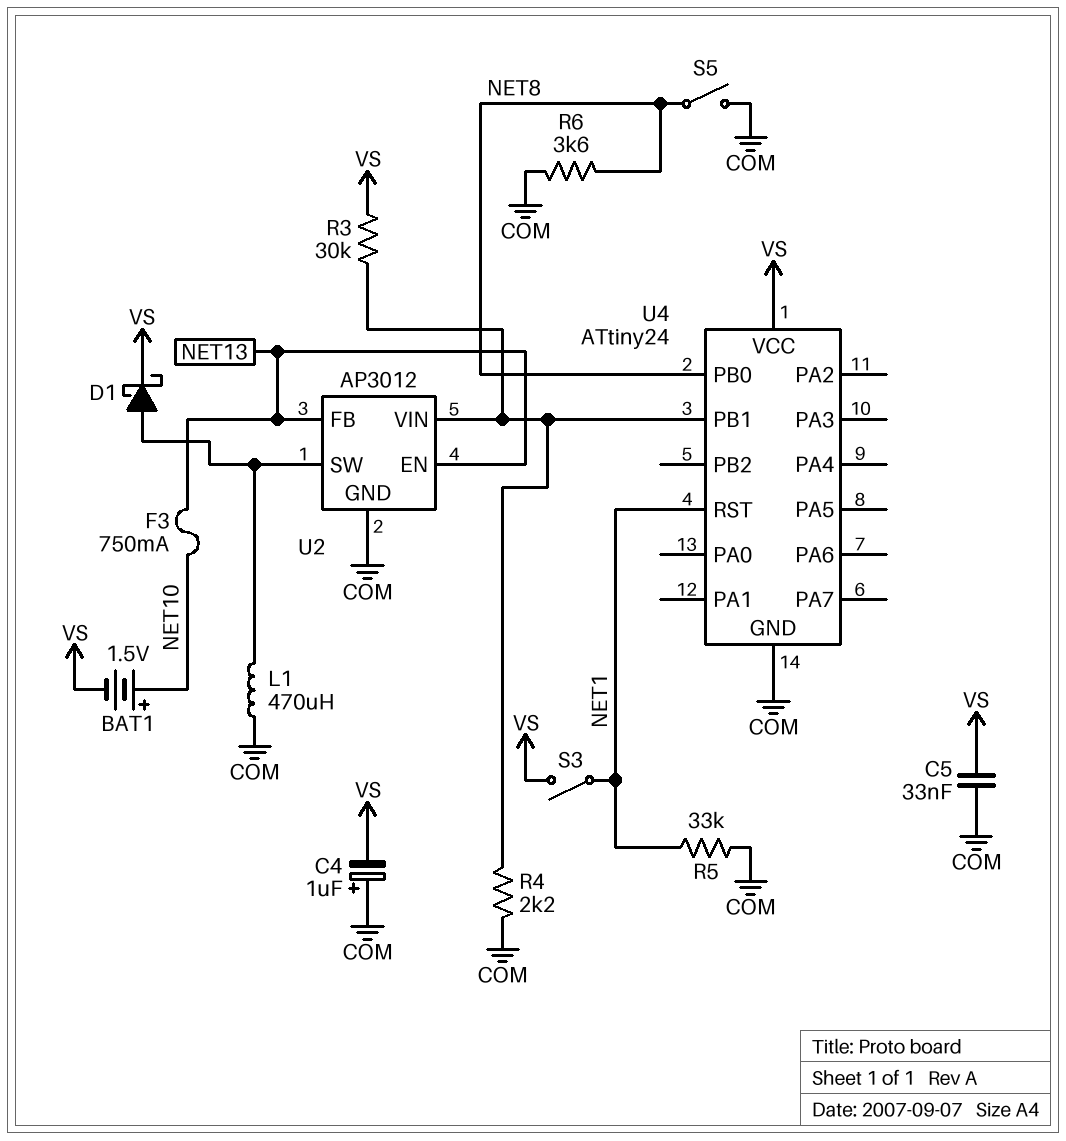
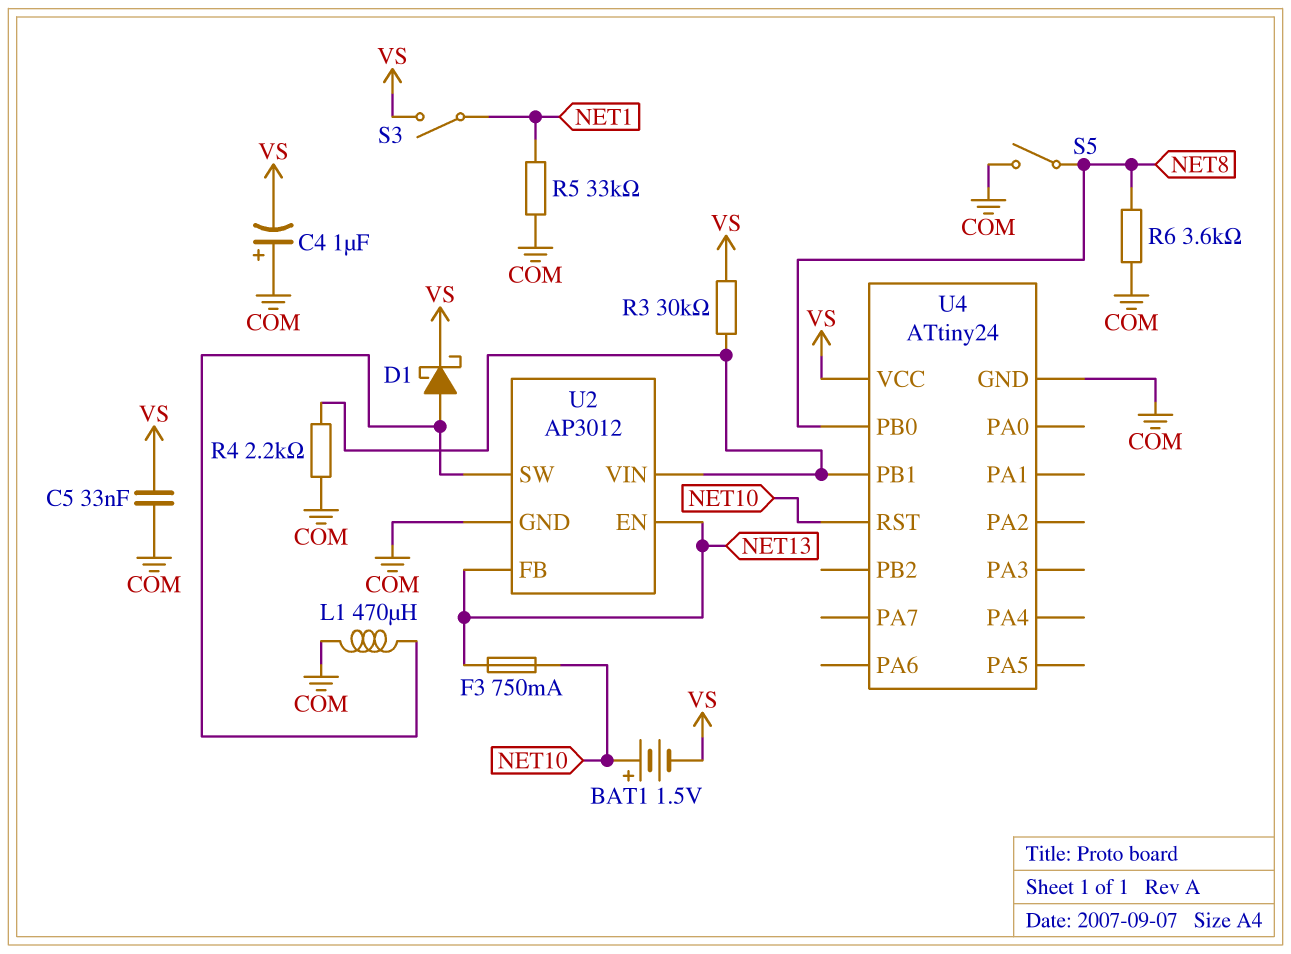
U4 pin RST: NET1 -> NET10

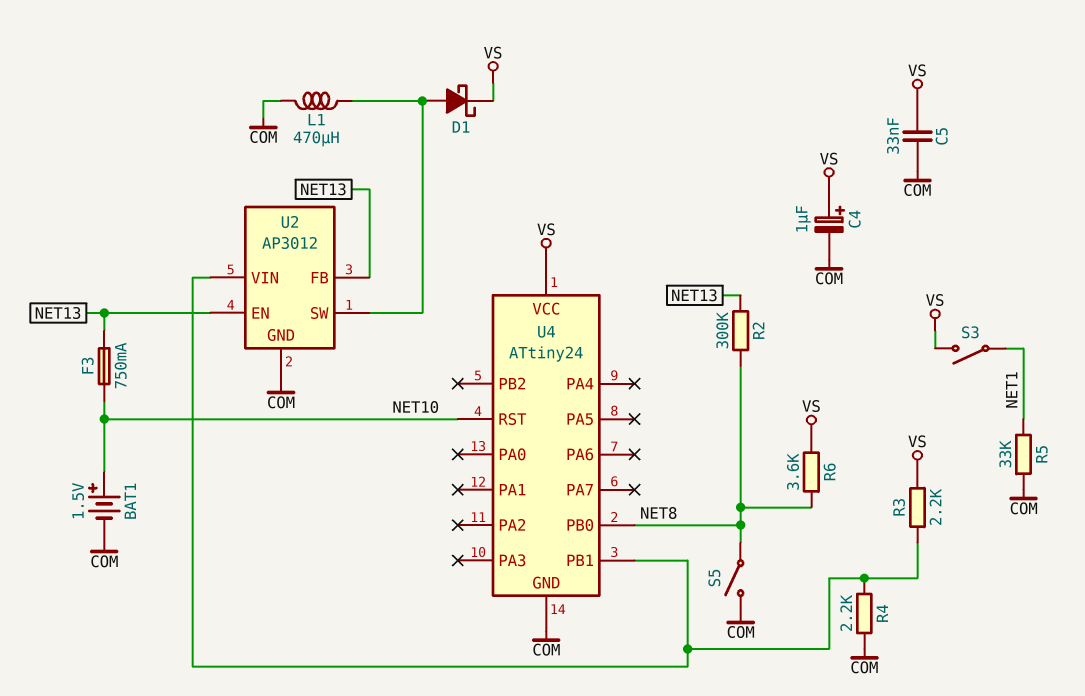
BAT1: 1.5V (plus NET10, minus VS) -> 1.5V (plus NET10, minus COM)
C4: 1uF (plus COM, minus VS) -> 1uF (plus VS, minus COM)
R2: none -> 300k (NET8, NET13)
R3: 30k (U2/VIN, VS) -> 2.2k (U2/VIN, VS)
R6: 3.6k (COM, NET8) -> 3.6k (NET8, VS)

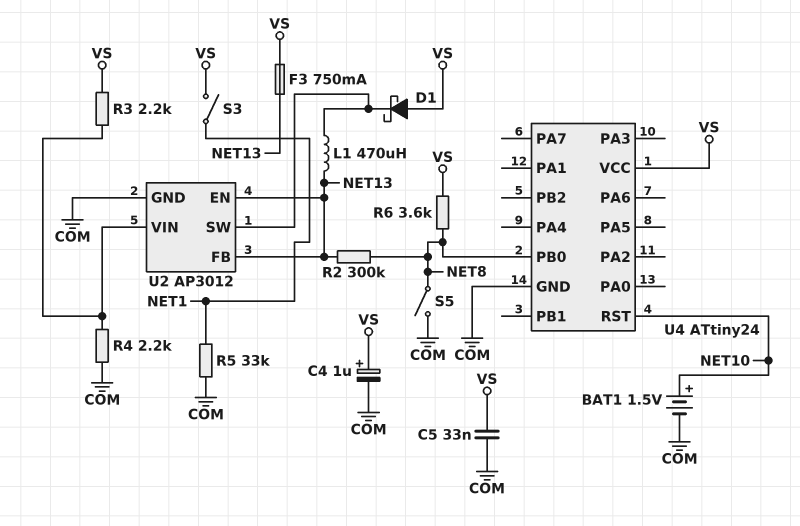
D1: schottky (A U2/SW, K VS) -> schottky (A VS, K U2/SW)
F3: 750mA (NET10, NET13) -> 750mA (NET13, VS)
L1: 470uH (COM, U2/SW) -> 470uH (NET13, U2/SW)
U4 pin PB1: U2/VIN -> none

